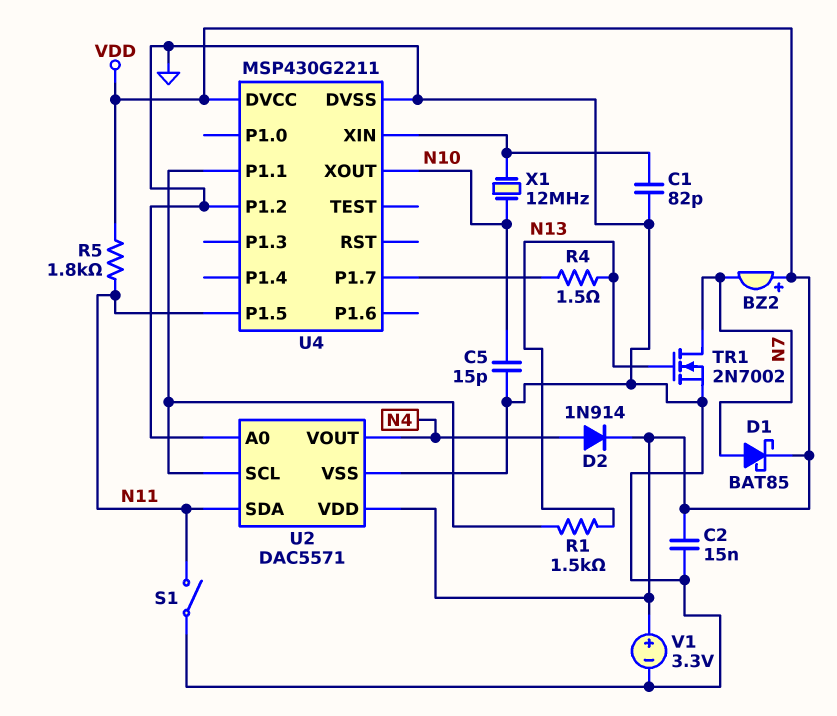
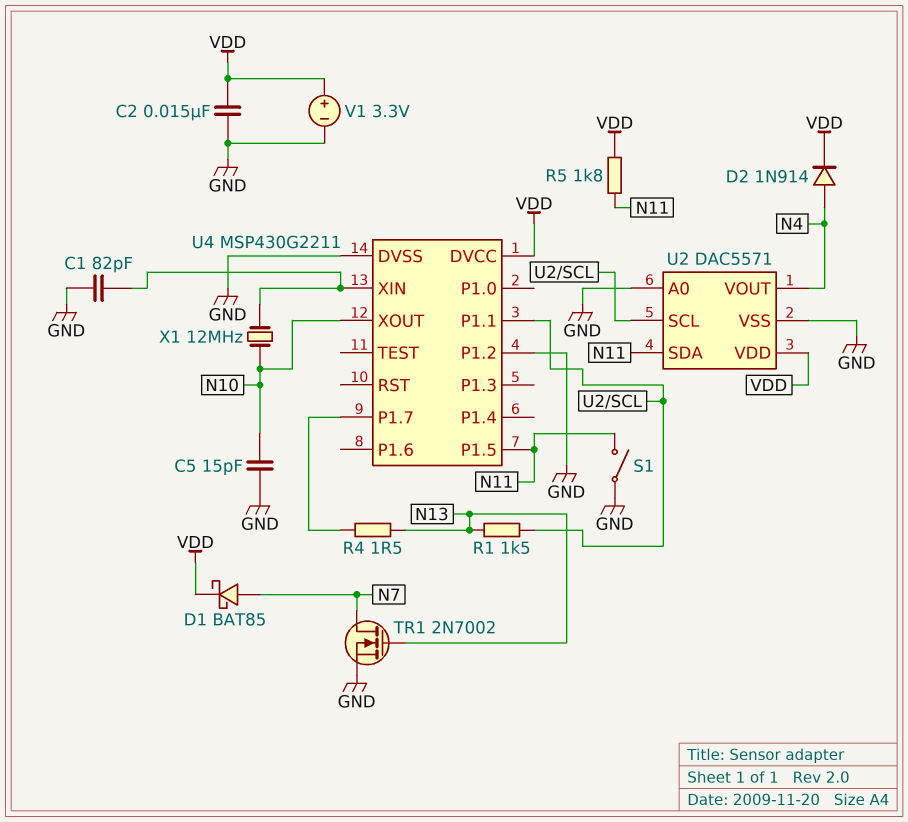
BZ2: buzzer (plus VDD, minus N7) -> none

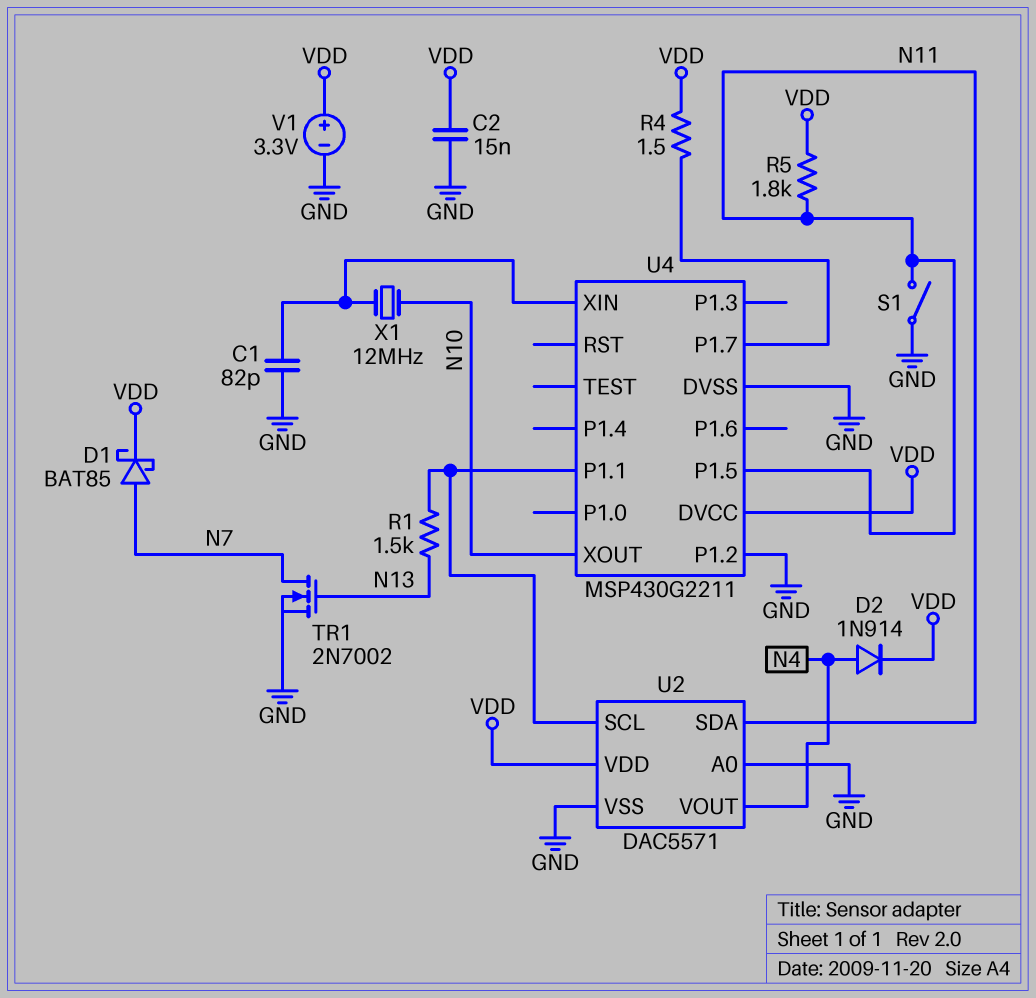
C5: 15pF (GND, N10) -> none
R4: 1.5 (N13, U4/P1.7) -> 1.5 (U4/P1.7, VDD)

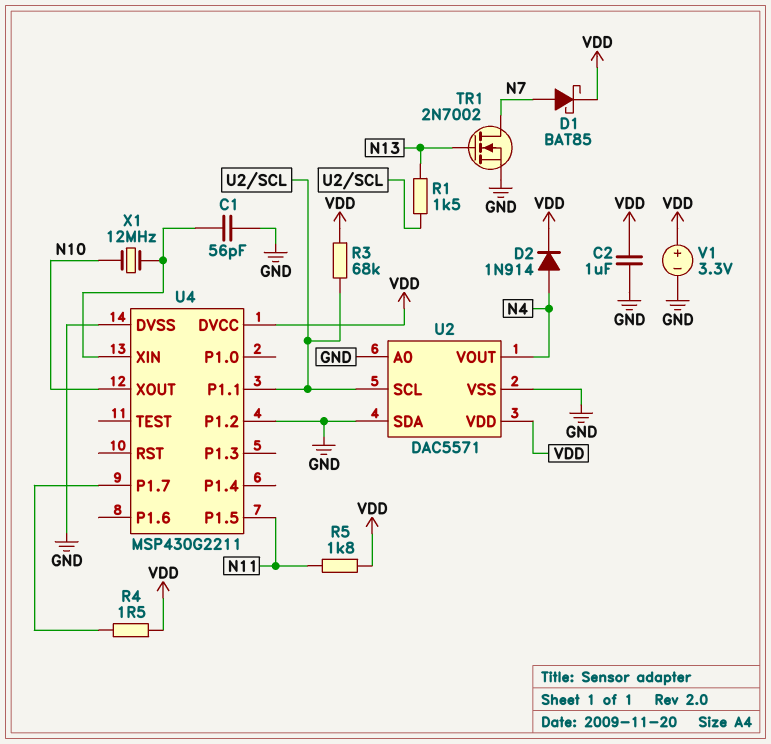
C1: 82pF (GND, U4/XIN) -> 56pF (GND, U4/XIN)
C2: 15nF (GND, VDD) -> 1uF (GND, VDD)
R3: none -> 68k (U2/SCL, VDD)
S1: switch (GND, N11) -> none
U2 pin SDA: N11 -> GND

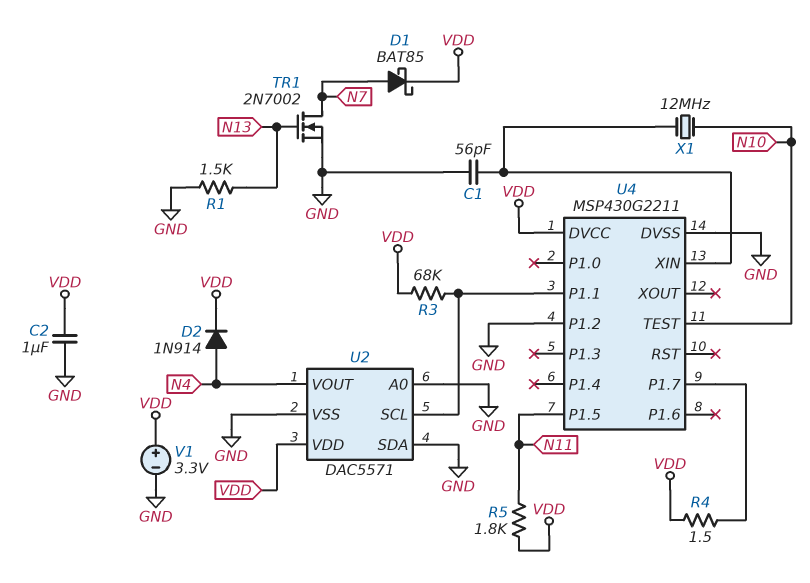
R1: 1.5k (N13, U2/SCL) -> 1.5k (GND, N13)
U4 pin TEST: none -> N10
U4 pin XOUT: N10 -> none

